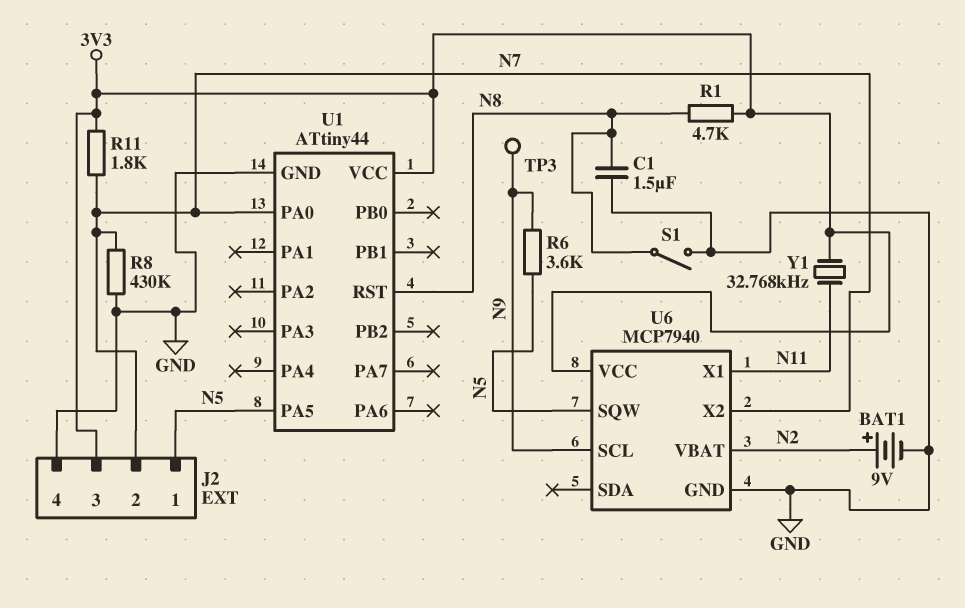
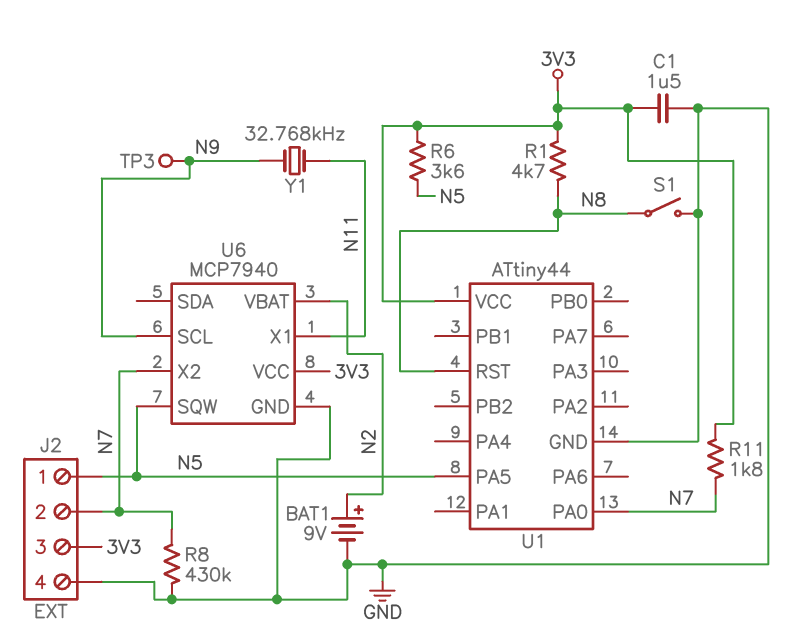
C1: 1.5uF (GND, N8) -> 1.5uF (3V3, GND)
R6: 3.6k (N5, N9) -> 3.6k (3V3, N5)
Y1: 32.768kHz (3V3, N11) -> 32.768kHz (N9, N11)

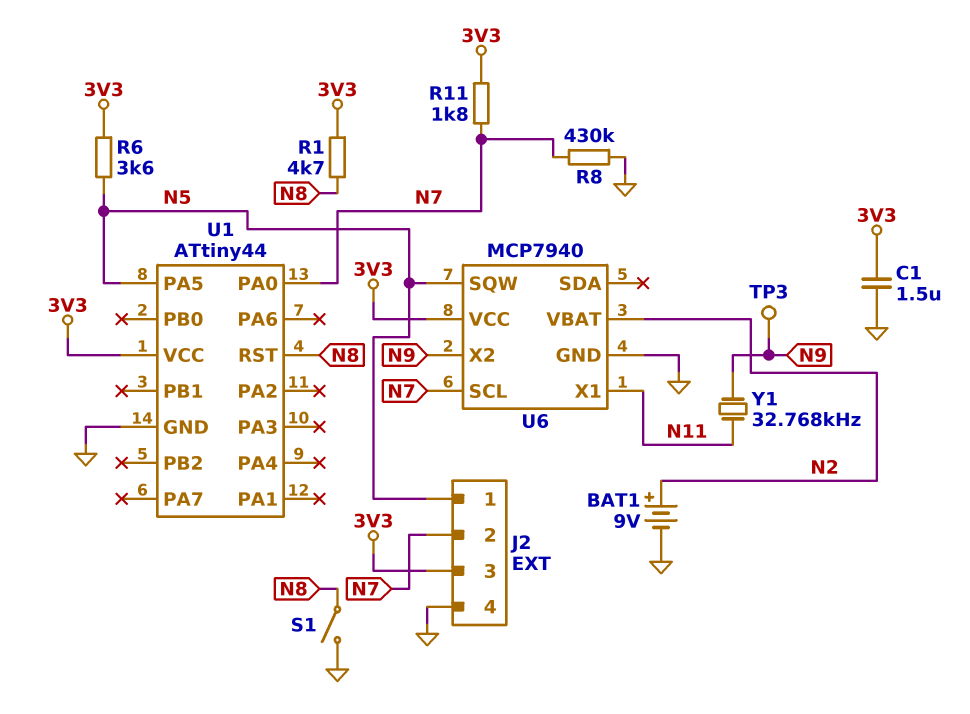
U6 pin SCL: N9 -> N7
U6 pin X2: N7 -> N9

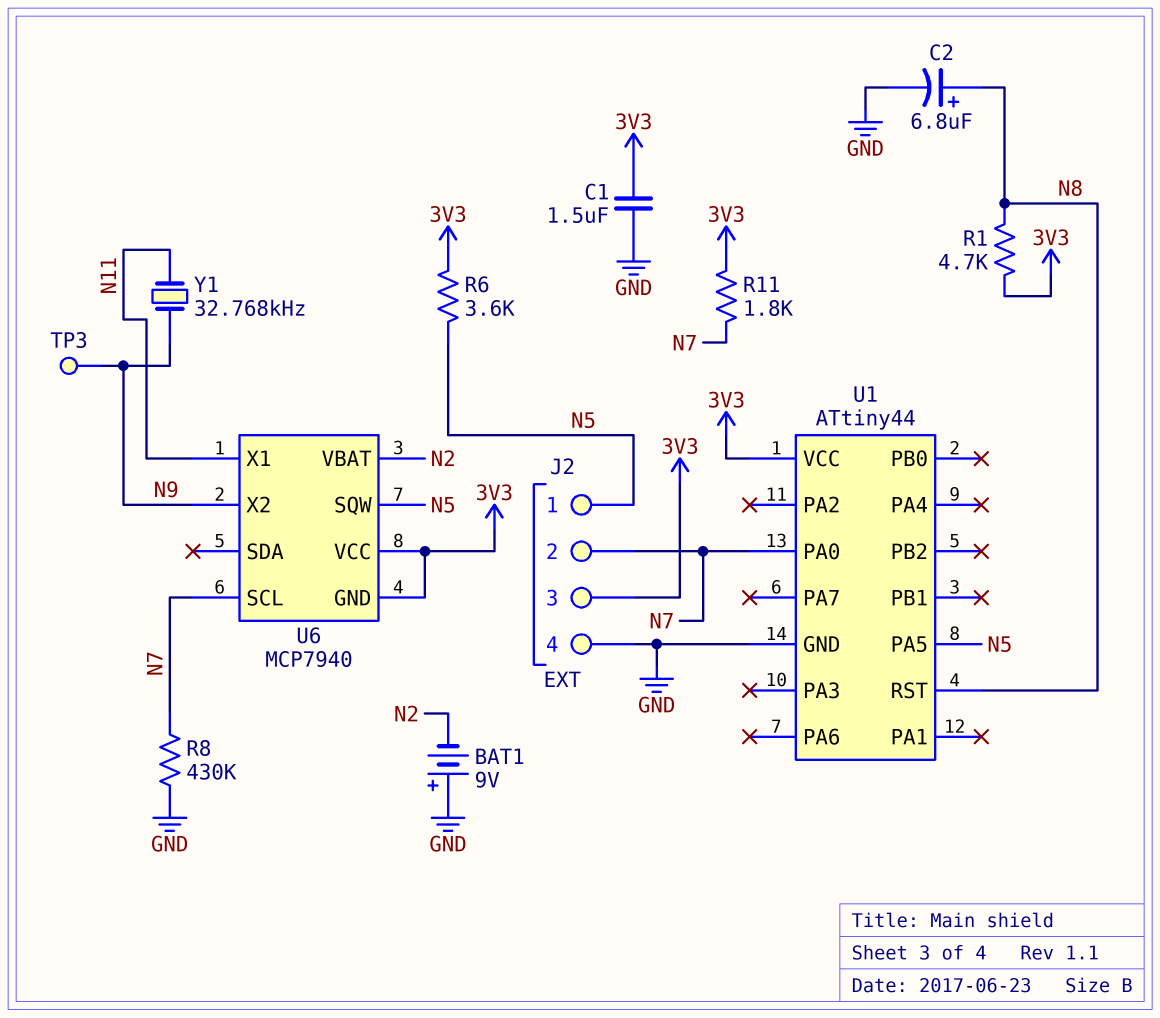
BAT1: 9V (plus N2, minus GND) -> 9V (plus GND, minus N2)
C2: none -> 6.8uF (plus N8, minus GND)
S1: switch (GND, N8) -> none
U6 pin GND: GND -> 3V3

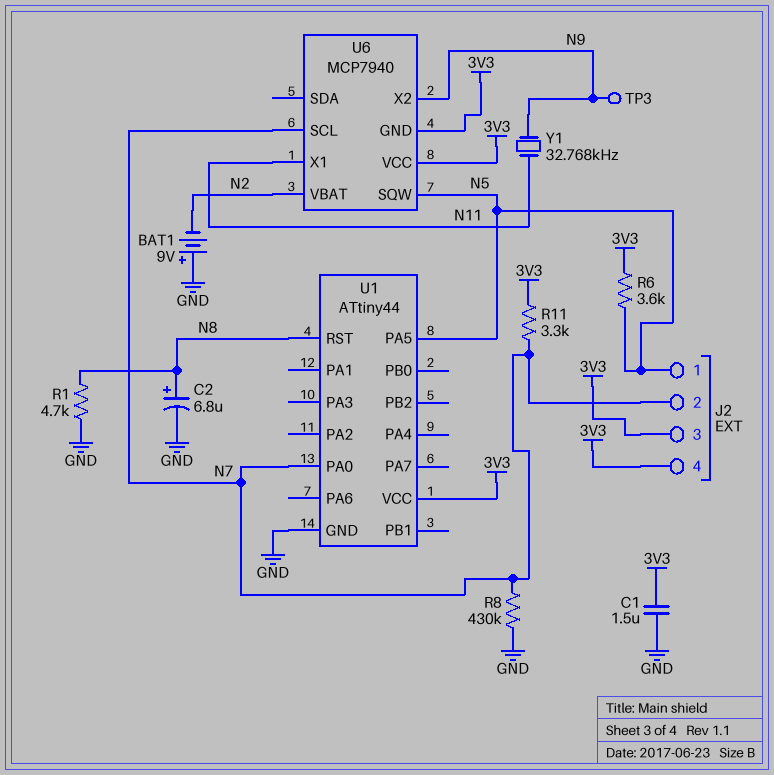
J2 pin 4: GND -> 3V3
R1: 4.7k (3V3, N8) -> 4.7k (GND, N8)
R11: 1.8k (3V3, N7) -> 3.3k (3V3, N7)

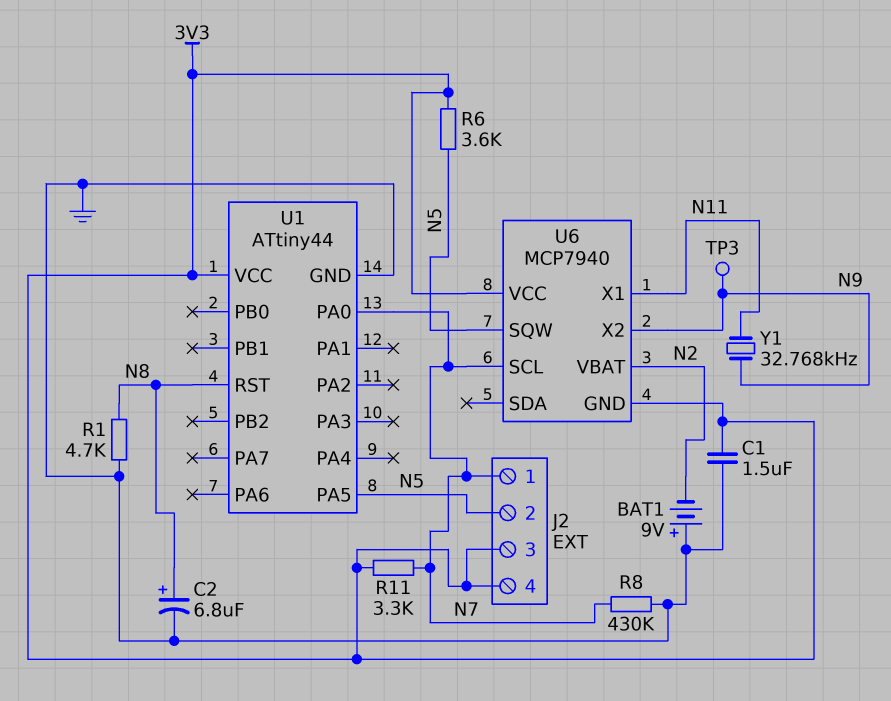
J2 pin 1: N5 -> N7
J2 pin 2: N7 -> N5

